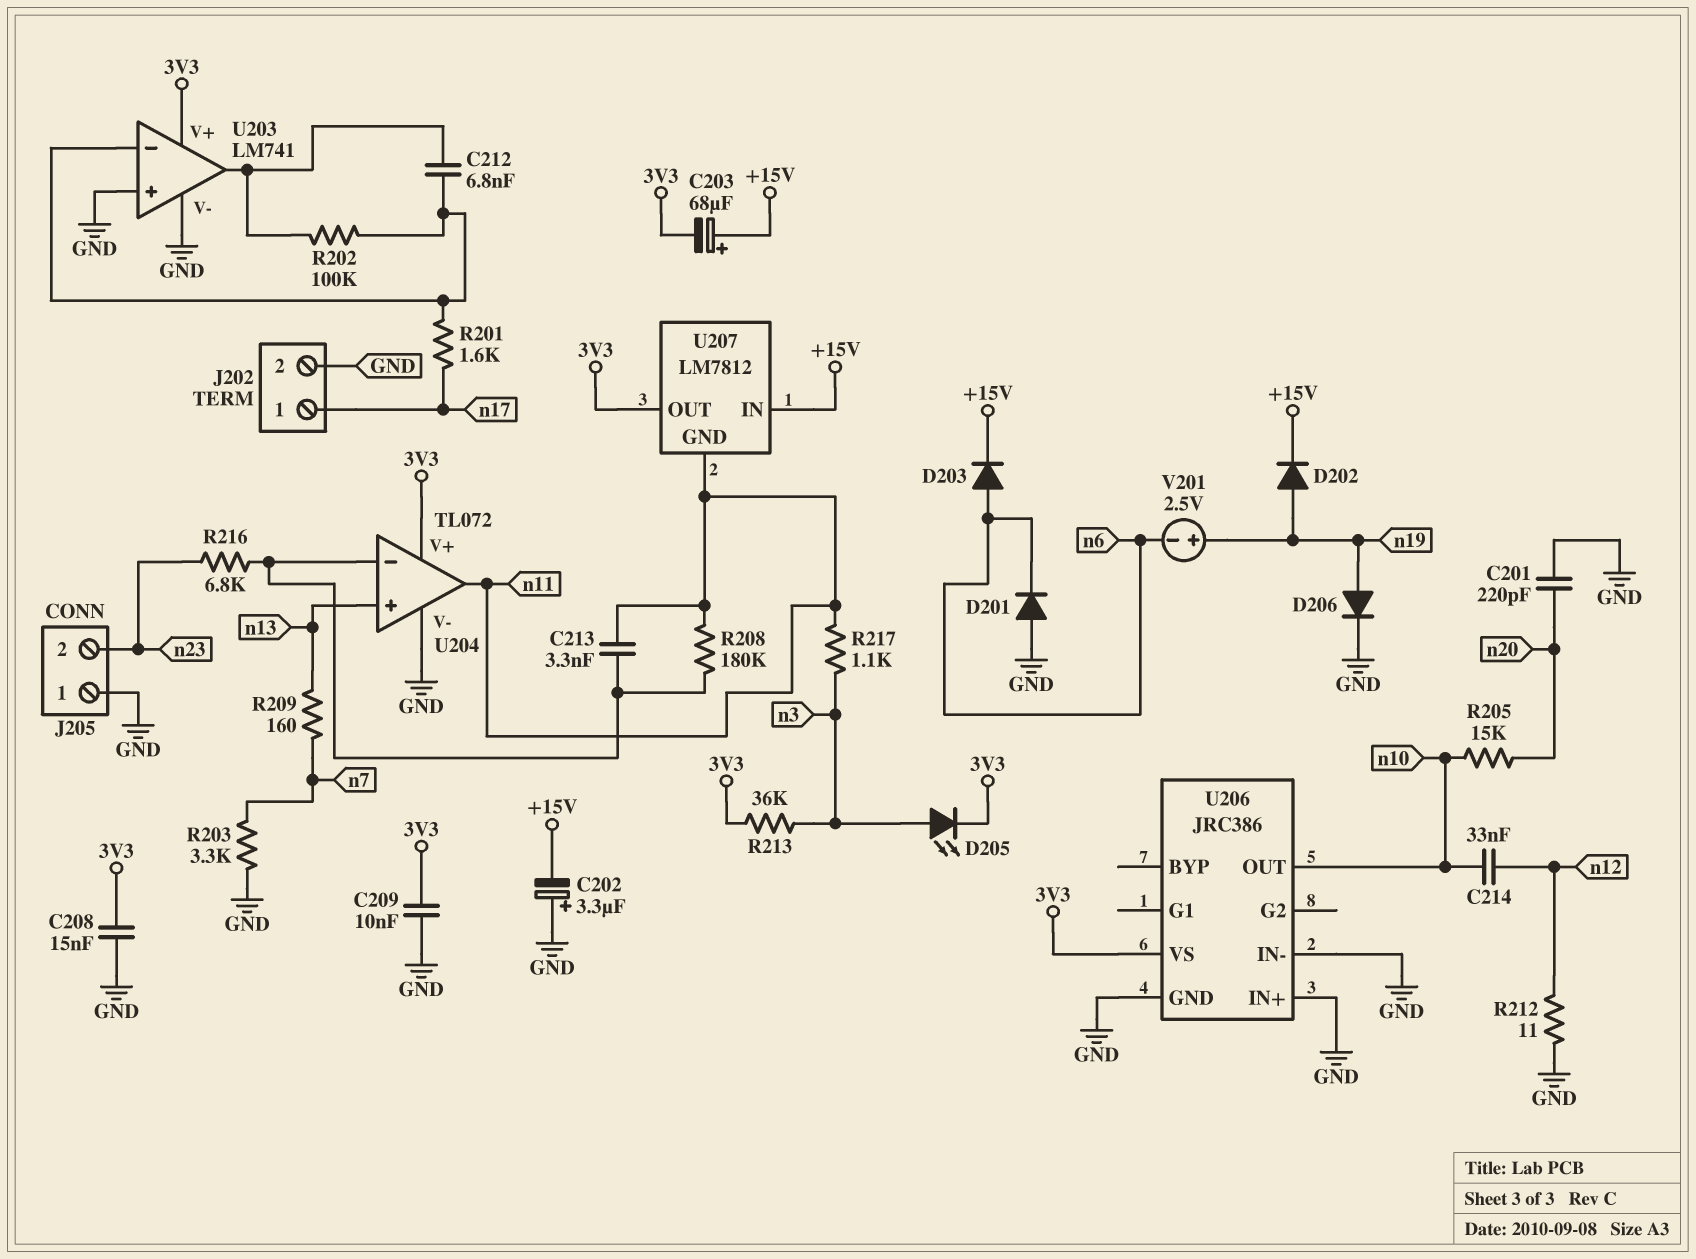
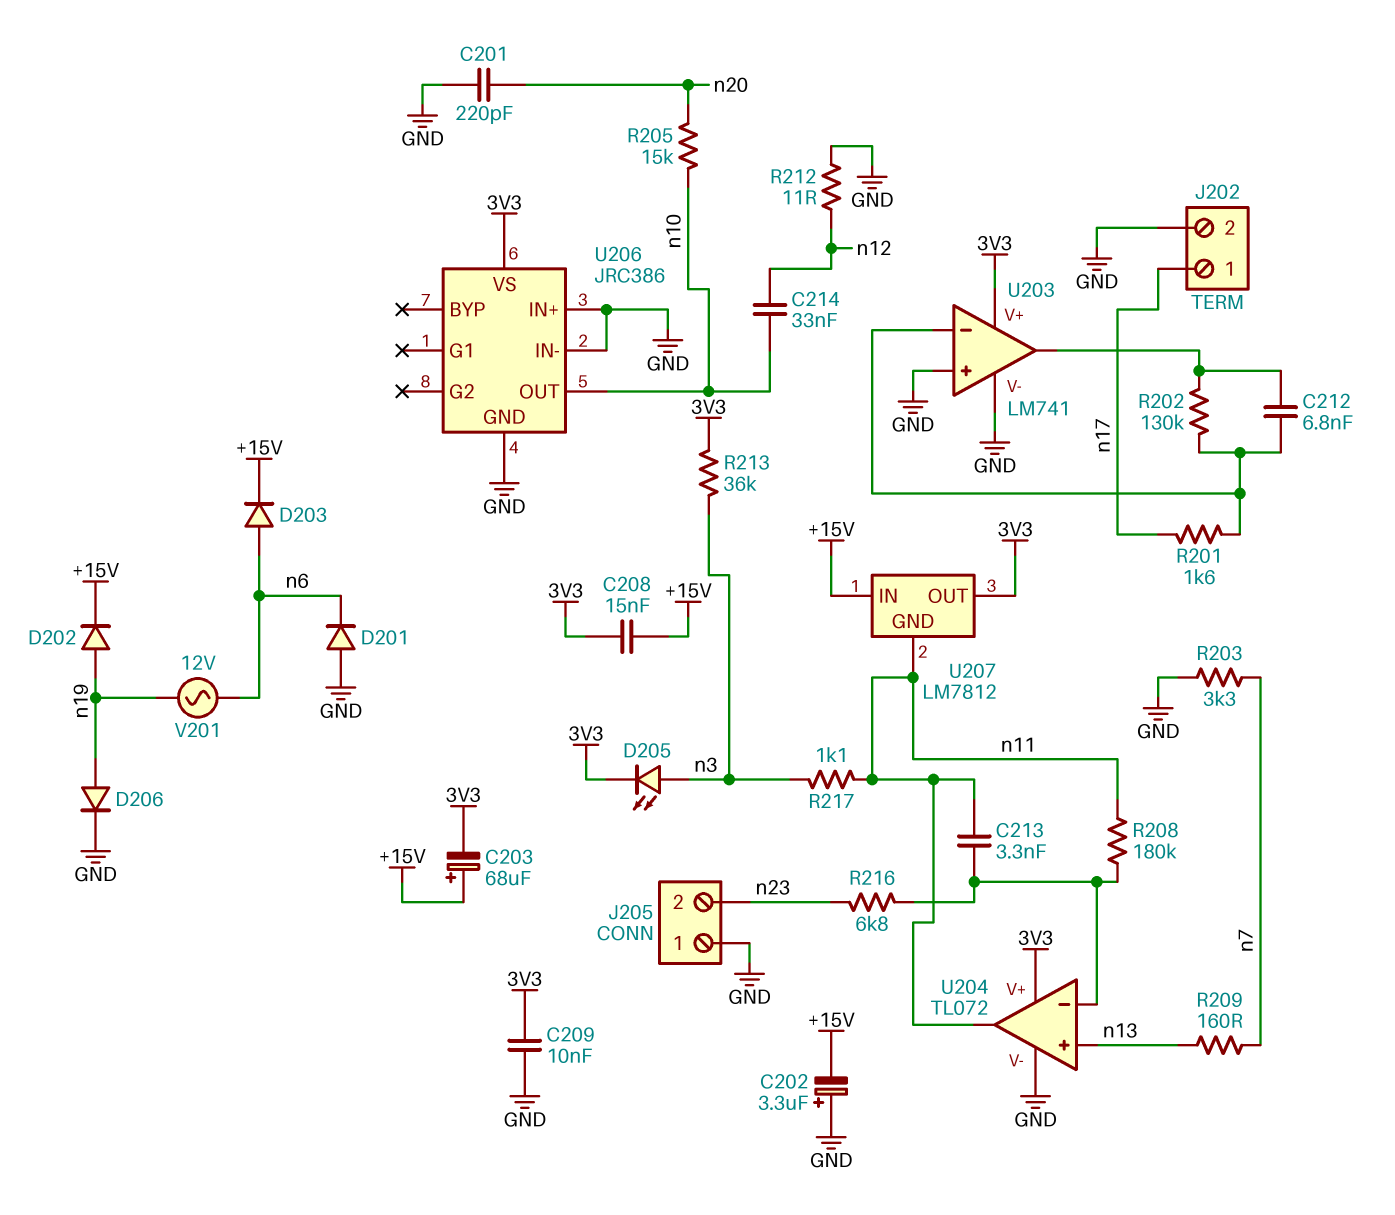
C208: 15nF (3V3, GND) -> 15nF (+15V, 3V3)
R202: 100k (U203/in-, U203/out) -> 130k (U203/in-, U203/out)
V201: 2.5V (plus n19, minus n6) -> AC 12V (n6, n19)

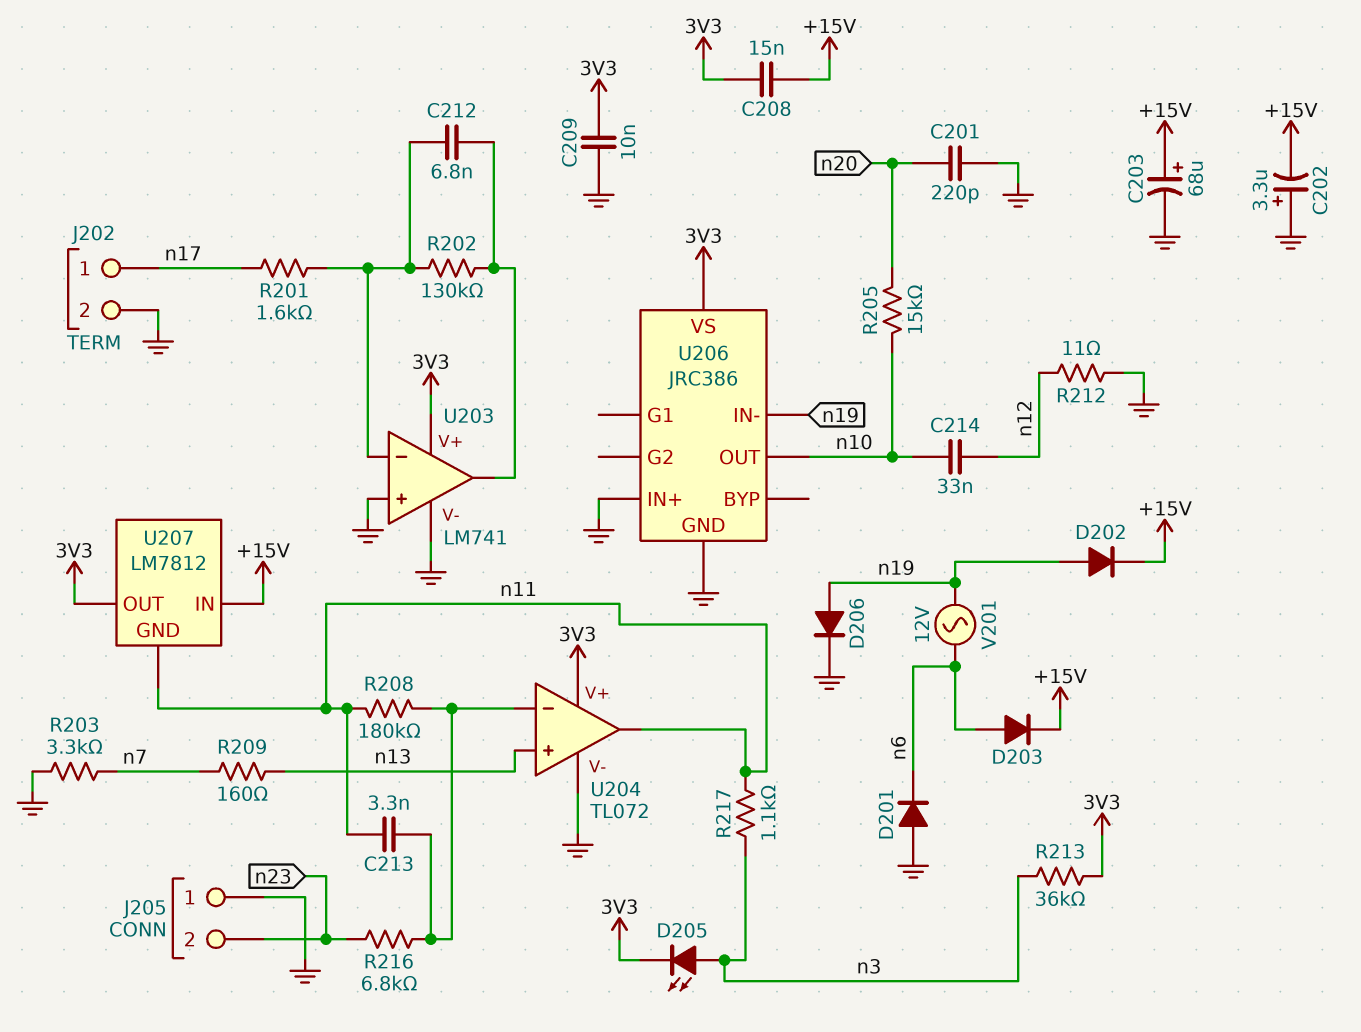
C203: 68uF (plus +15V, minus 3V3) -> 68uF (plus +15V, minus GND)
U206 pin IN-: GND -> n19

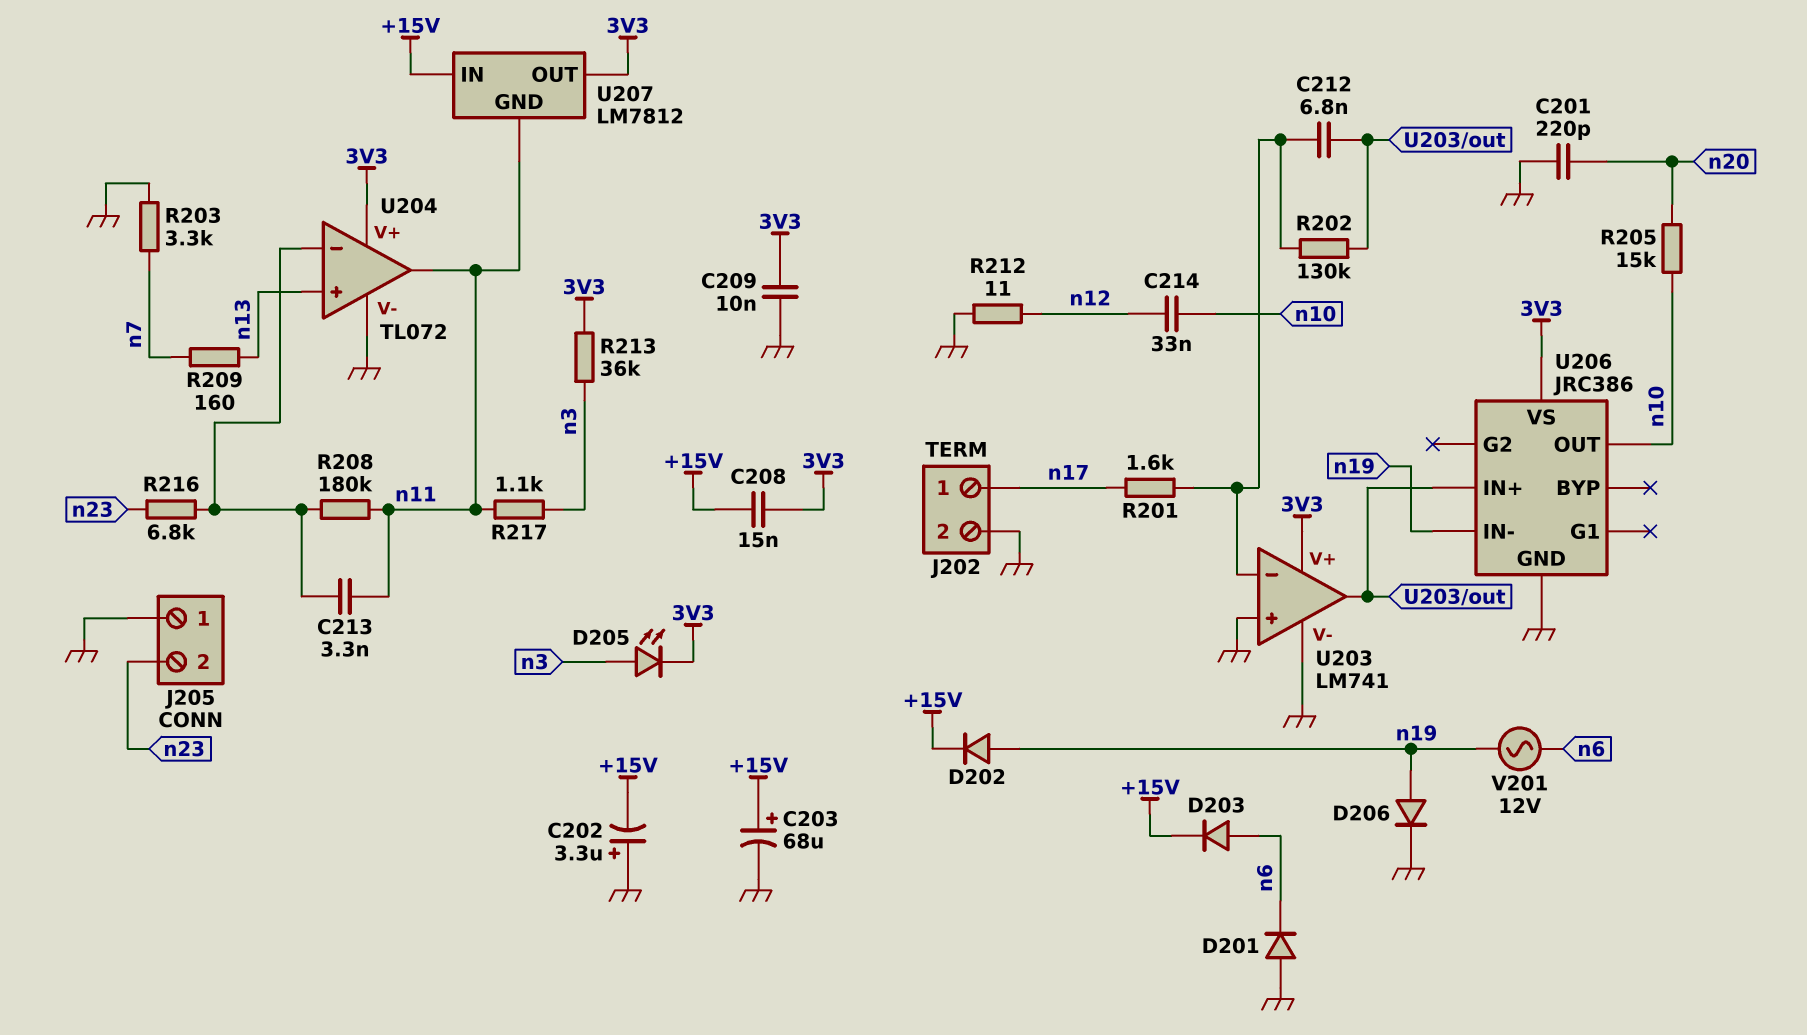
U206 pin IN+: GND -> U203/out

